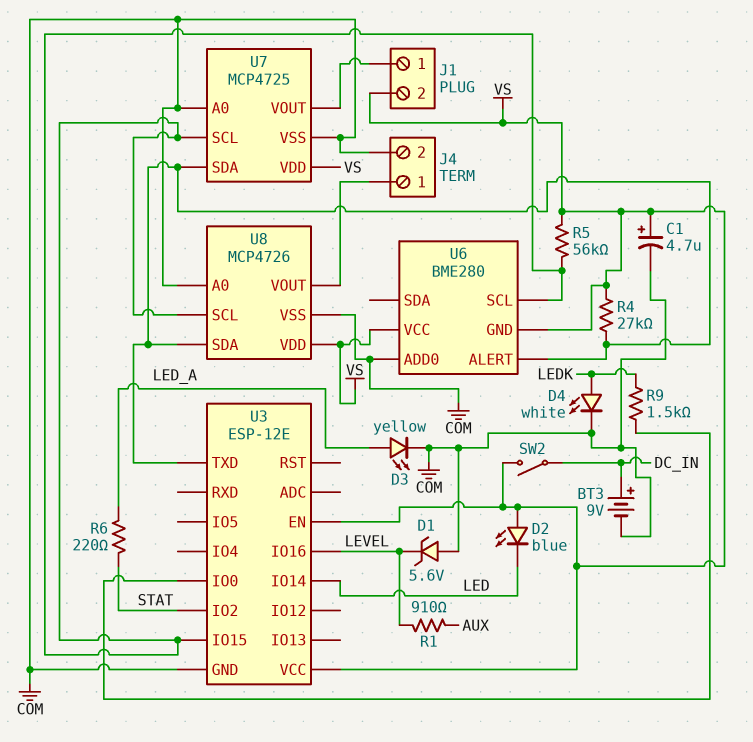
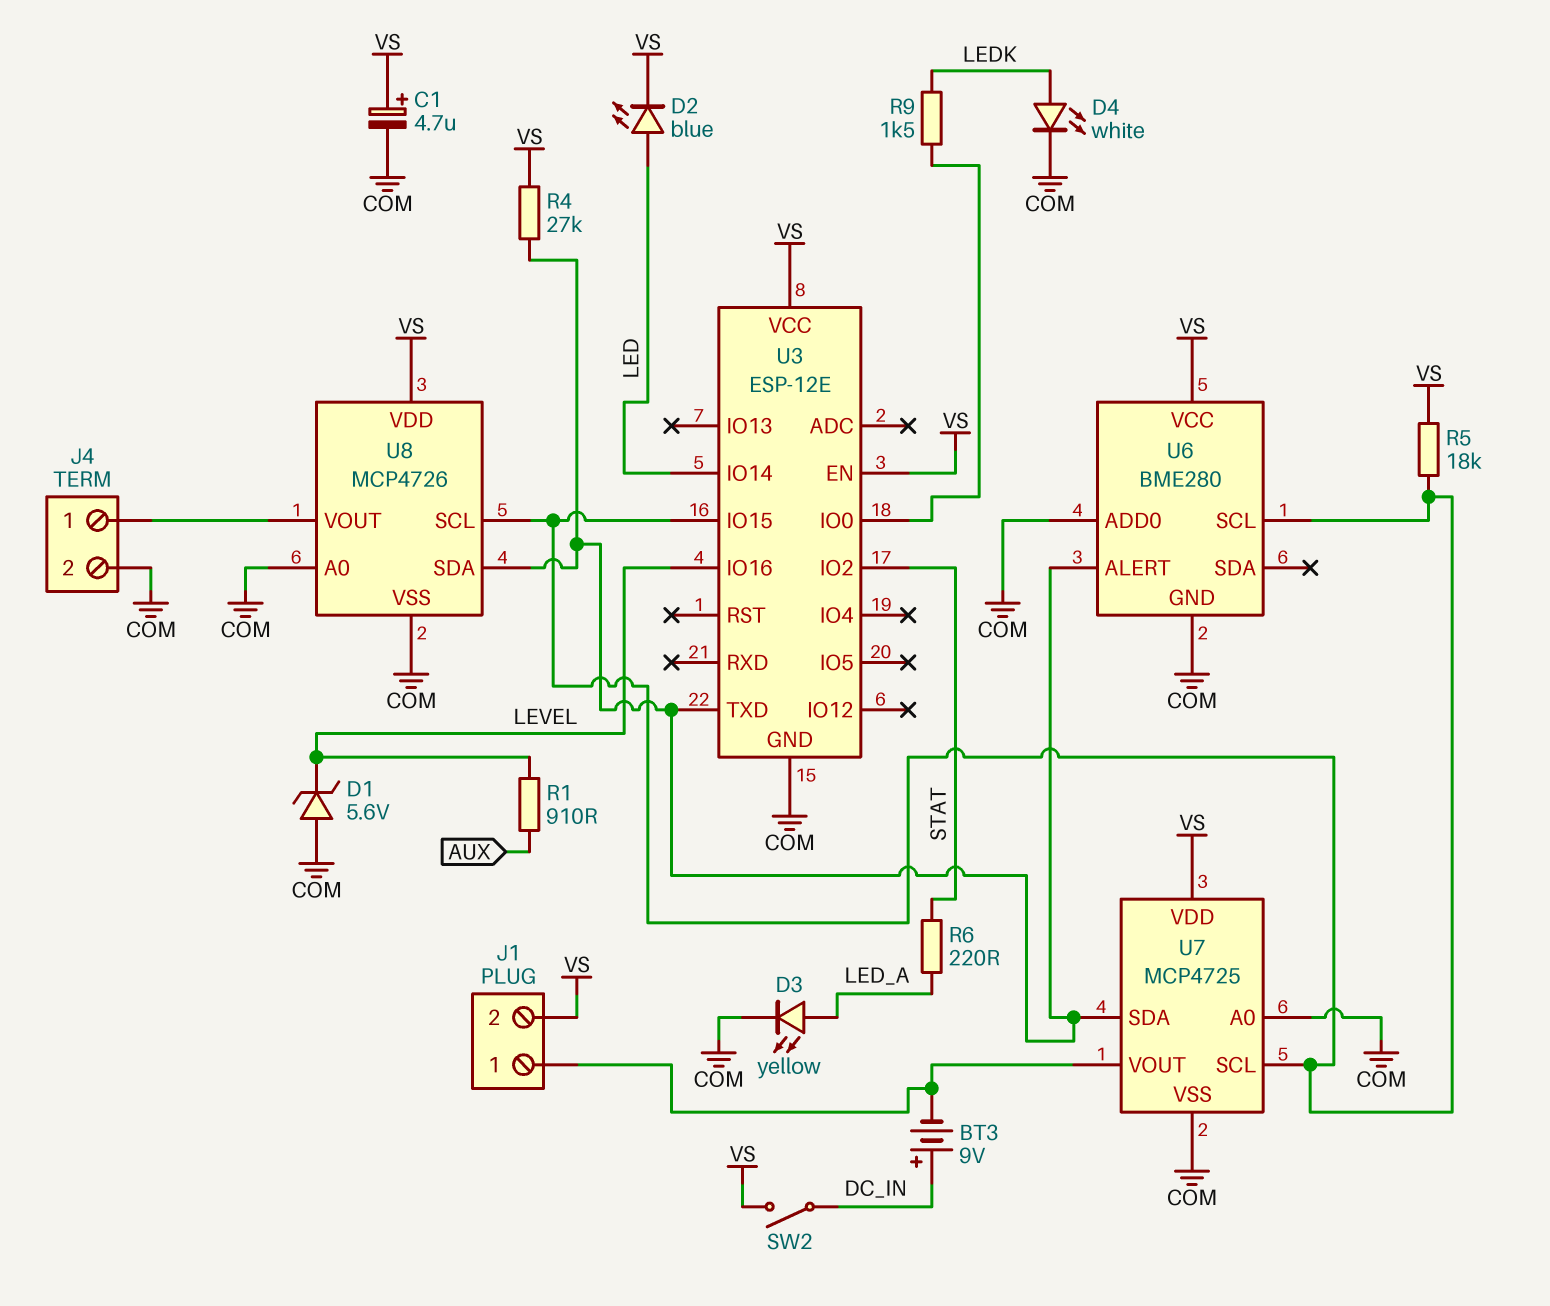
BT3: 9V (plus DC_IN, minus COM) -> 9V (plus DC_IN, minus J1/1)
D2: LED blue (A VS, K LED) -> LED blue (A LED, K VS)
R5: 56k (U3/IO15, VS) -> 18k (U3/IO15, VS)
U6 pin GND: VS -> COM

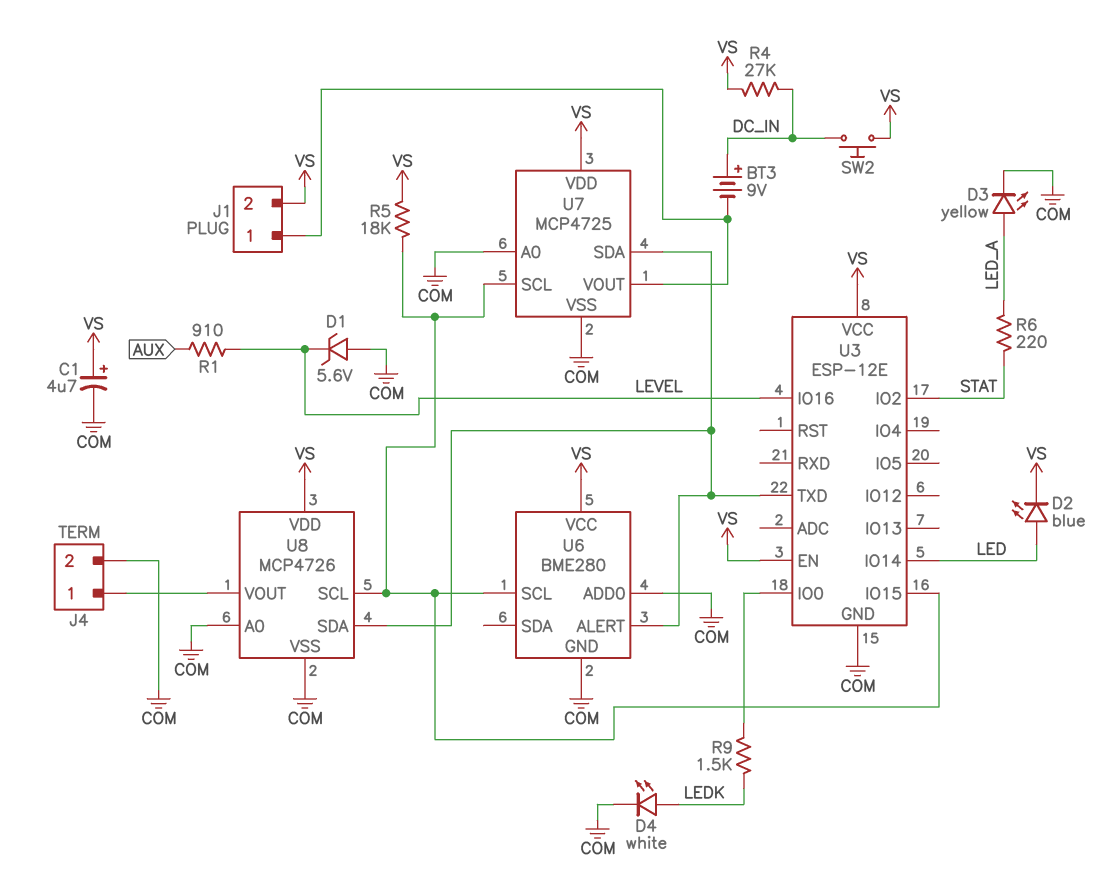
R4: 27k (U3/TXD, VS) -> 27k (DC_IN, VS)
SW2: switch (DC_IN, VS) -> button (DC_IN, VS)

